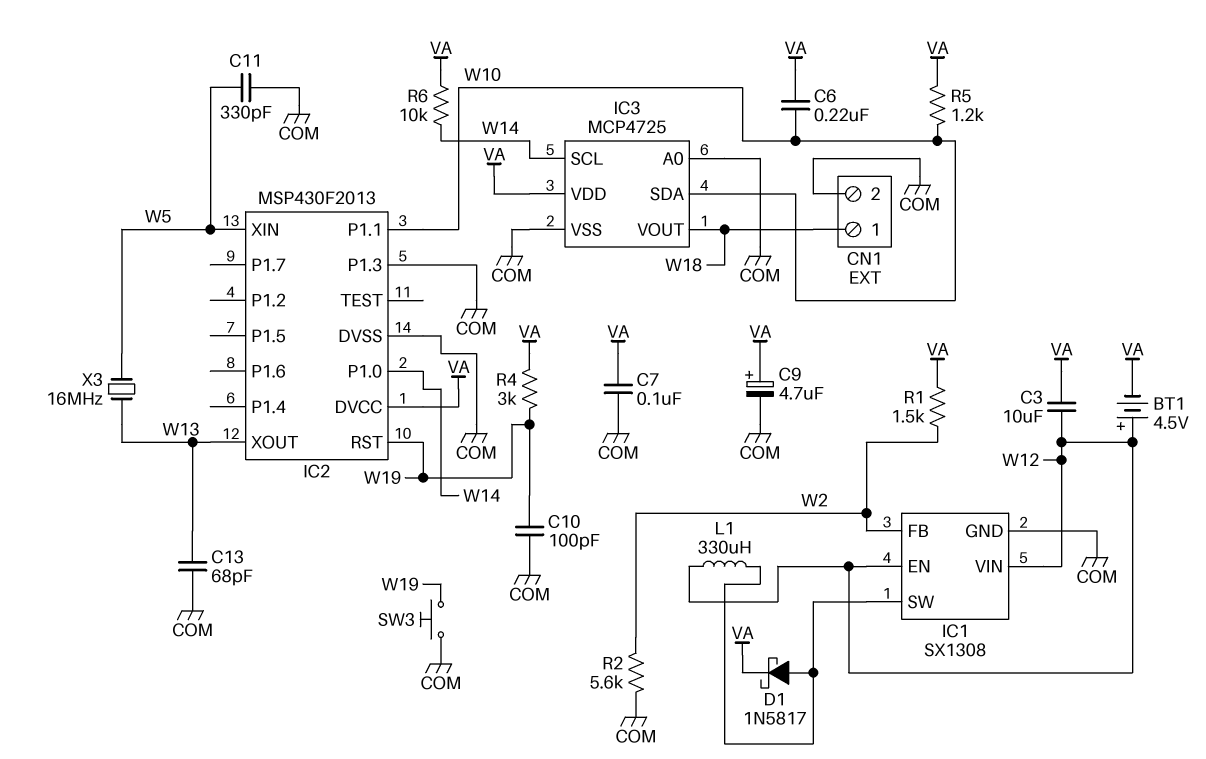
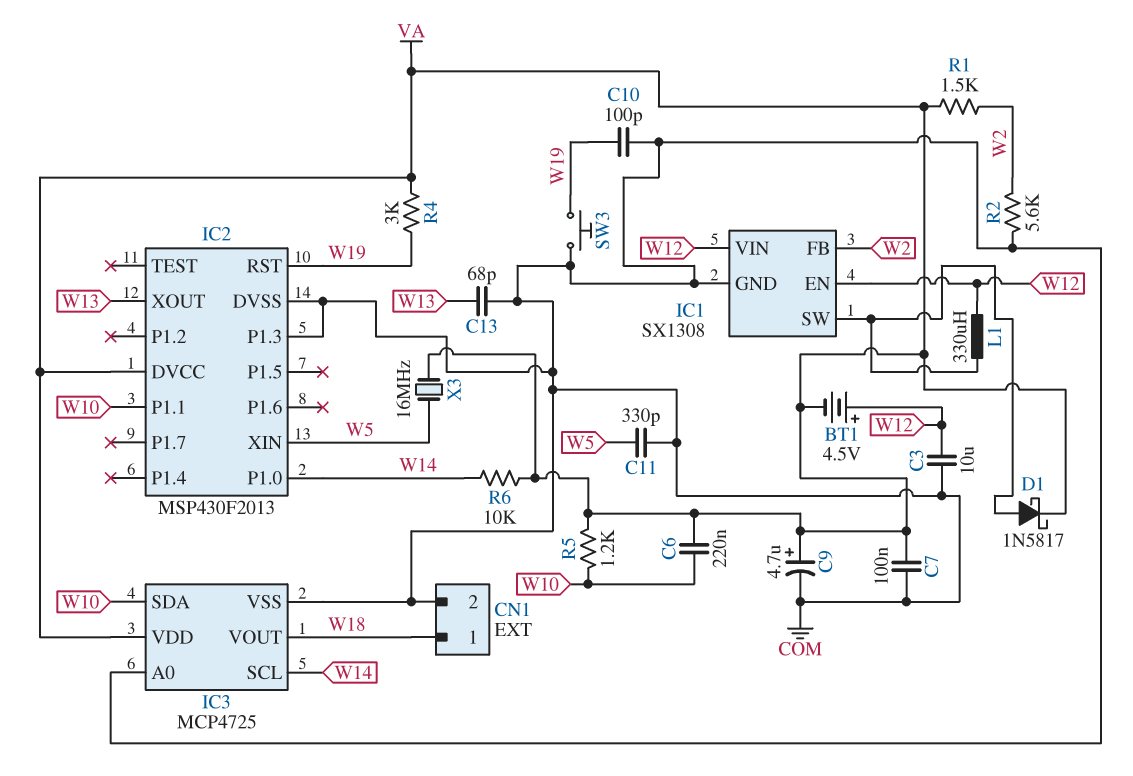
C3: 10uF (VA, W12) -> 10uF (COM, W12)
X3: 16MHz (W5, W13) -> 16MHz (VA, W5)

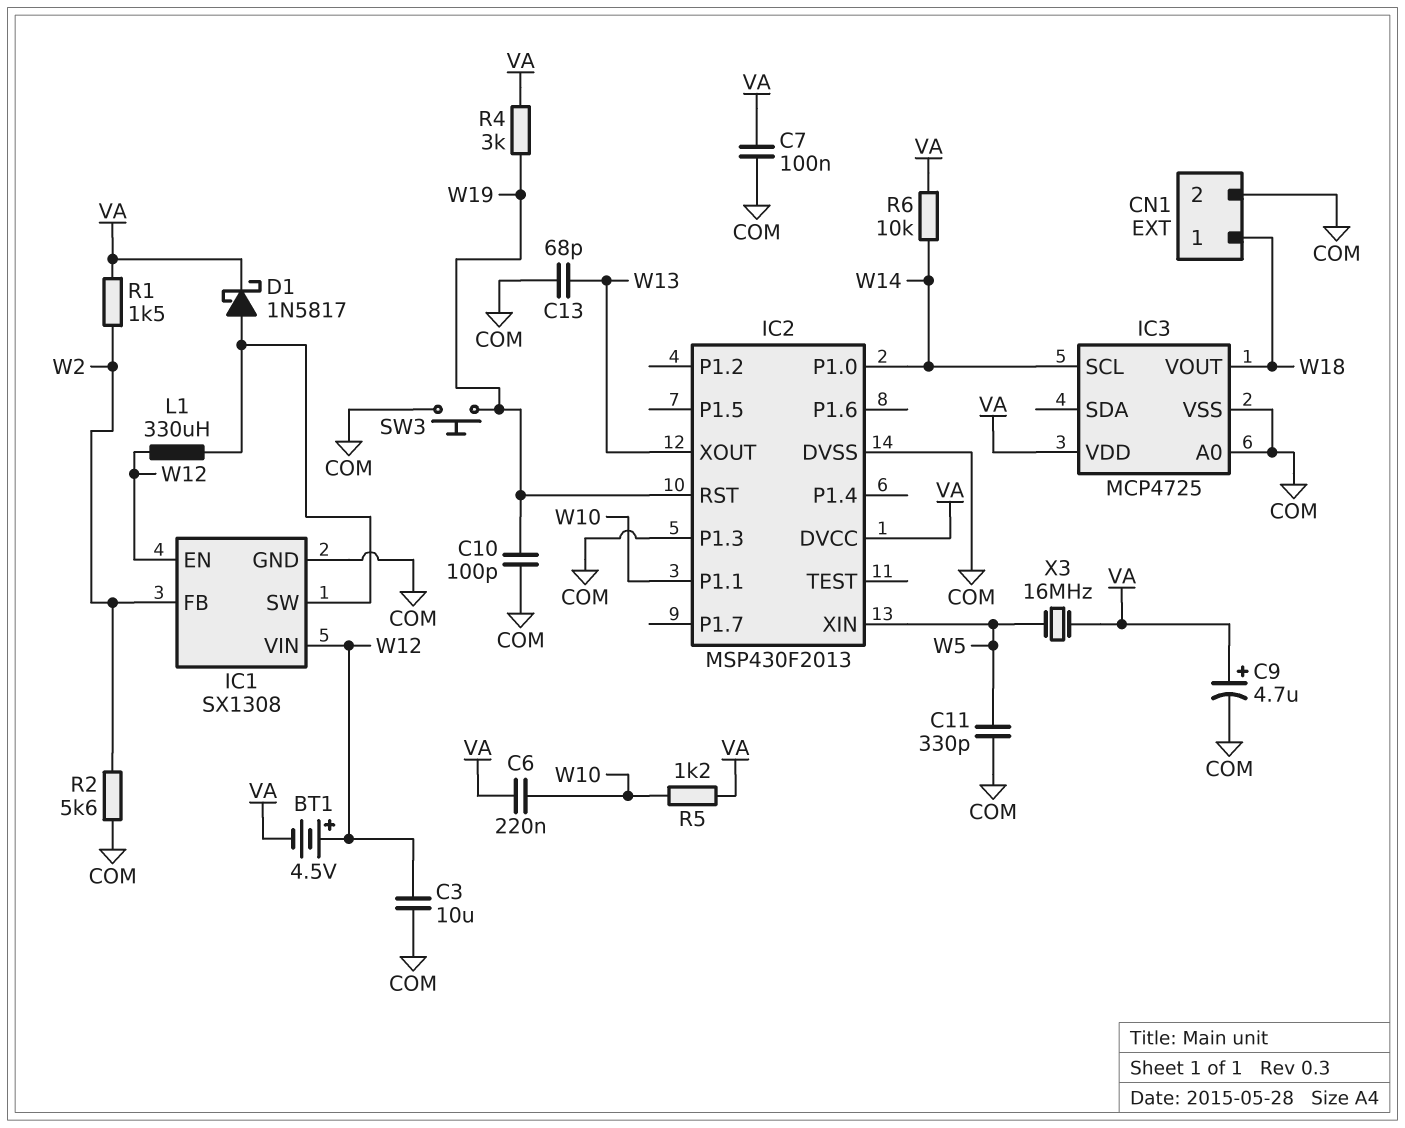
IC3 pin SDA: W10 -> none

